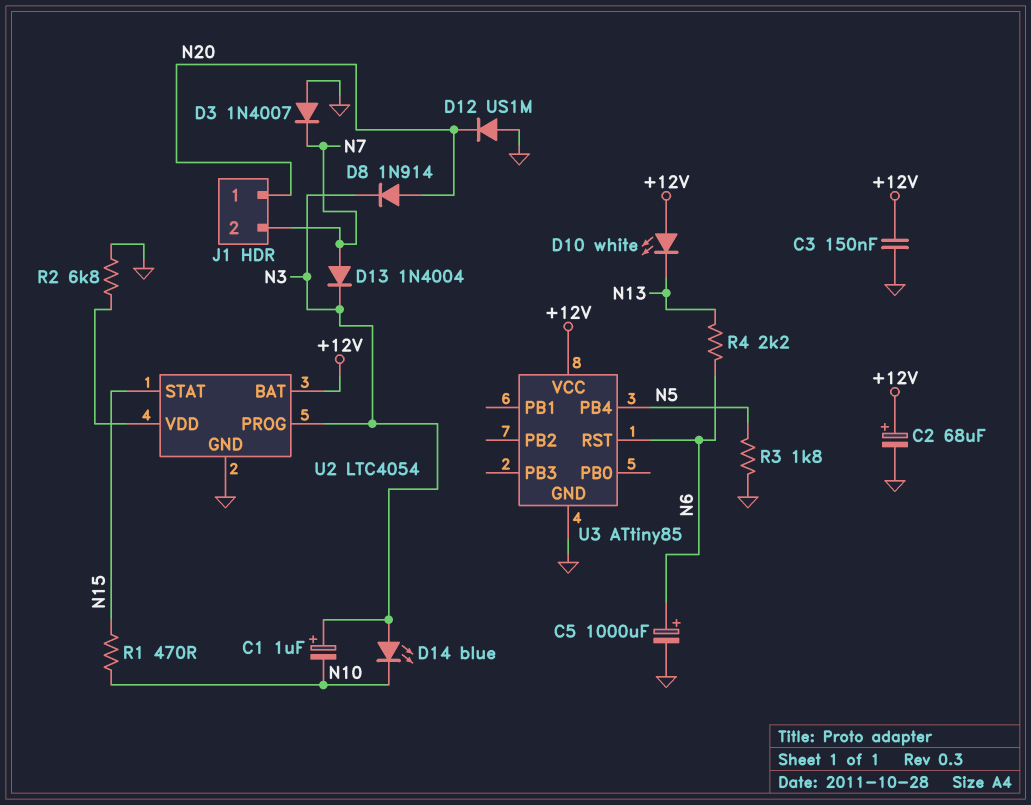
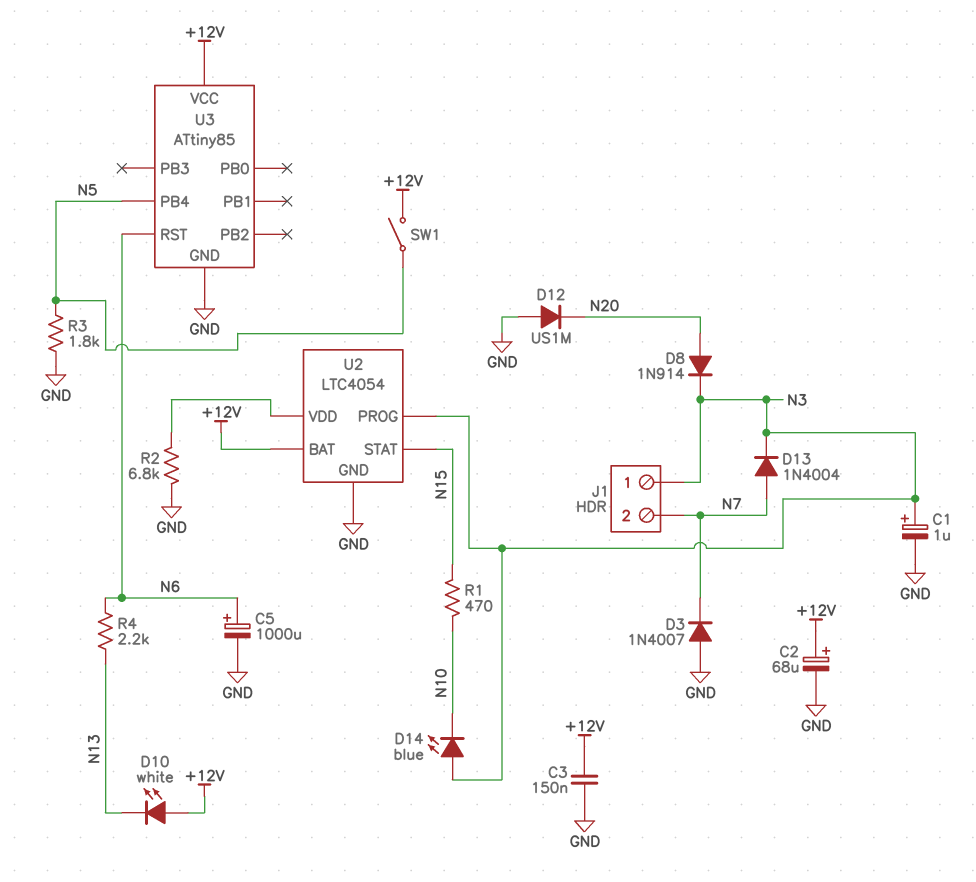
C1: 1uF (plus N3, minus N10) -> 1uF (plus N3, minus GND)
J1 pin 1: N20 -> N3
SW1: none -> switch (+12V, N5)

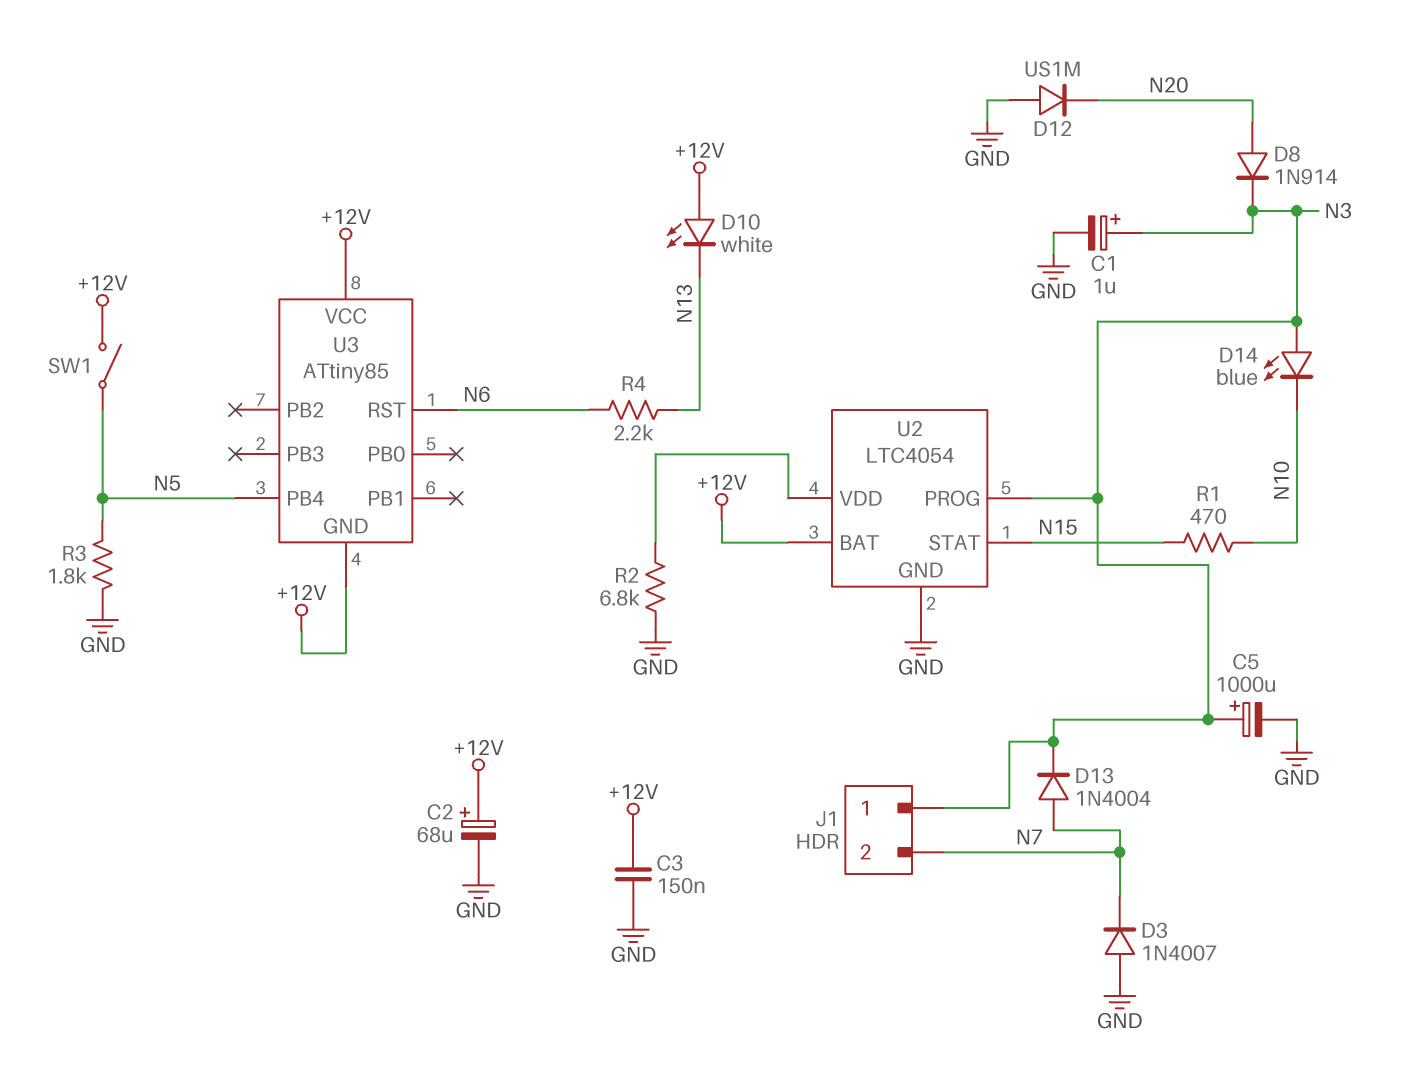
C5: 1000uF (plus N6, minus GND) -> 1000uF (plus N3, minus GND)
U3 pin GND: GND -> +12V

